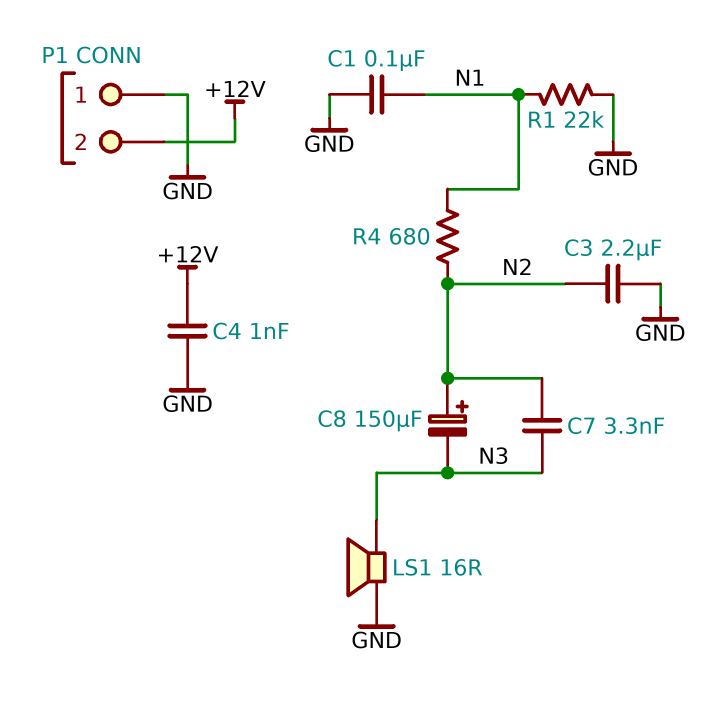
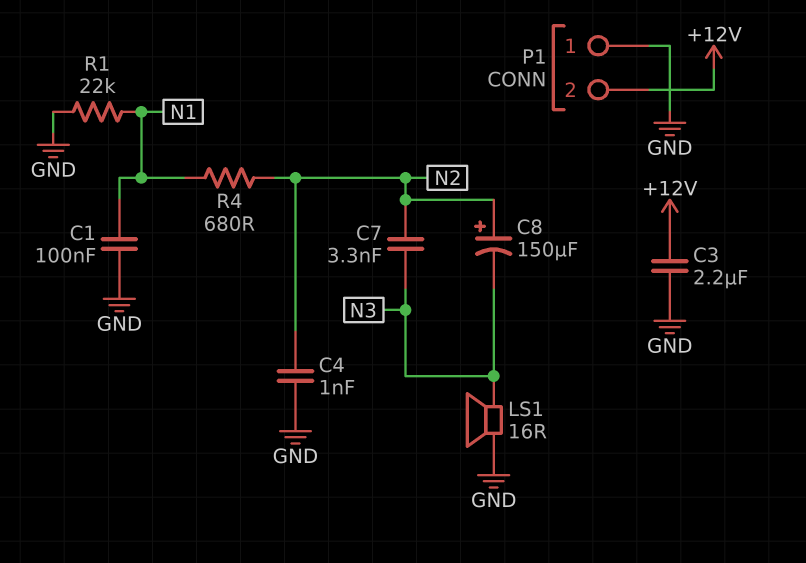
C3: 2.2uF (GND, N2) -> 2.2uF (+12V, GND)
C4: 1nF (+12V, GND) -> 1nF (GND, N2)

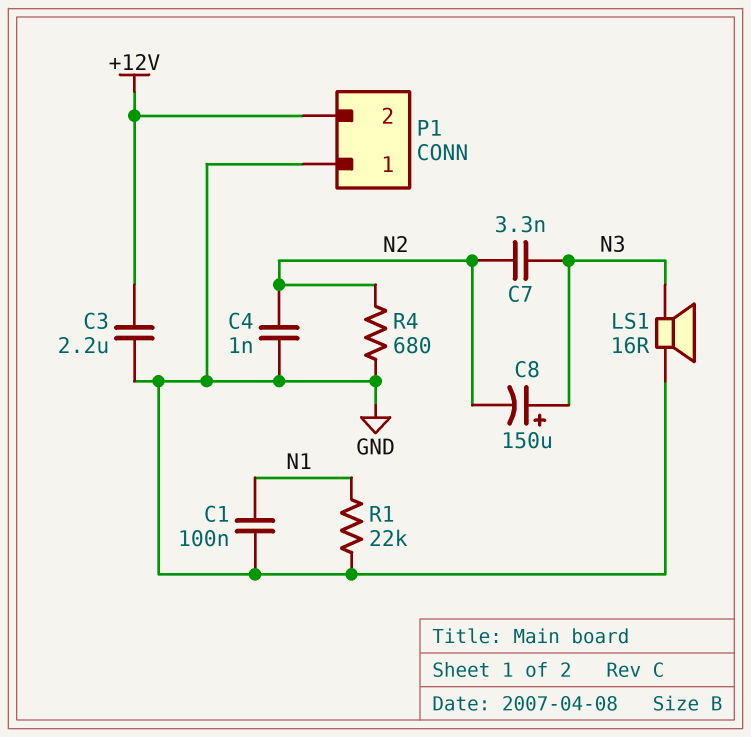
C8: 150uF (plus N2, minus N3) -> 150uF (plus N3, minus N2)
R4: 680 (N1, N2) -> 680 (GND, N2)

